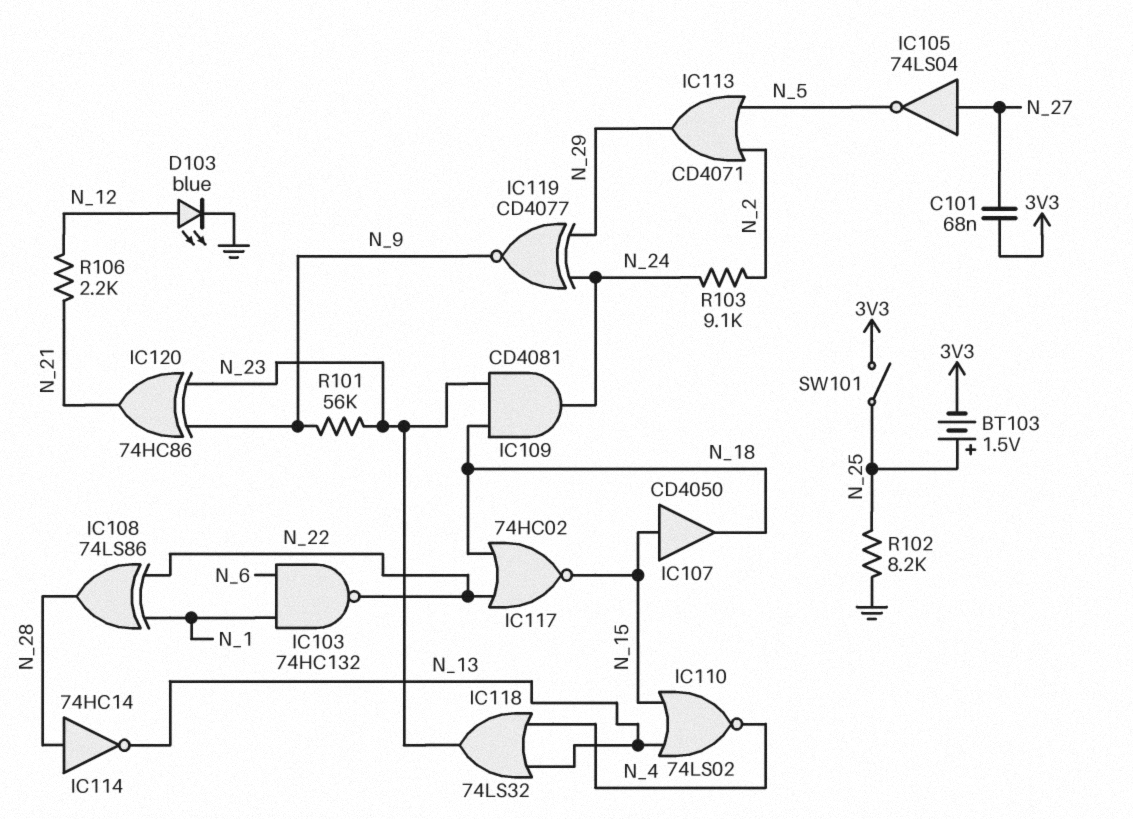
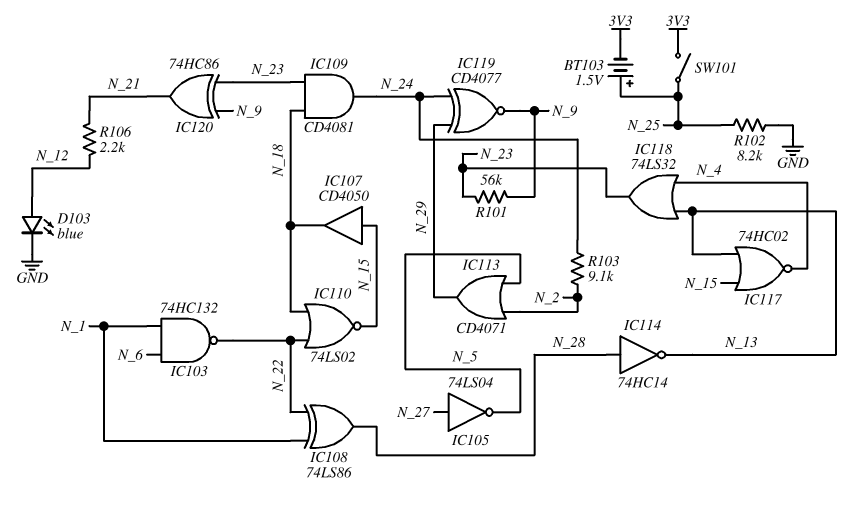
C101: 68nF (3V3, N_27) -> none
IC110: NOR 74LS02 (in N_13, in N_15, out N_4) -> NOR 74LS02 (in N_18, in N_22, out N_15)
IC117: NOR 74HC02 (in N_18, in N_22, out N_15) -> NOR 74HC02 (in N_13, in N_15, out N_4)

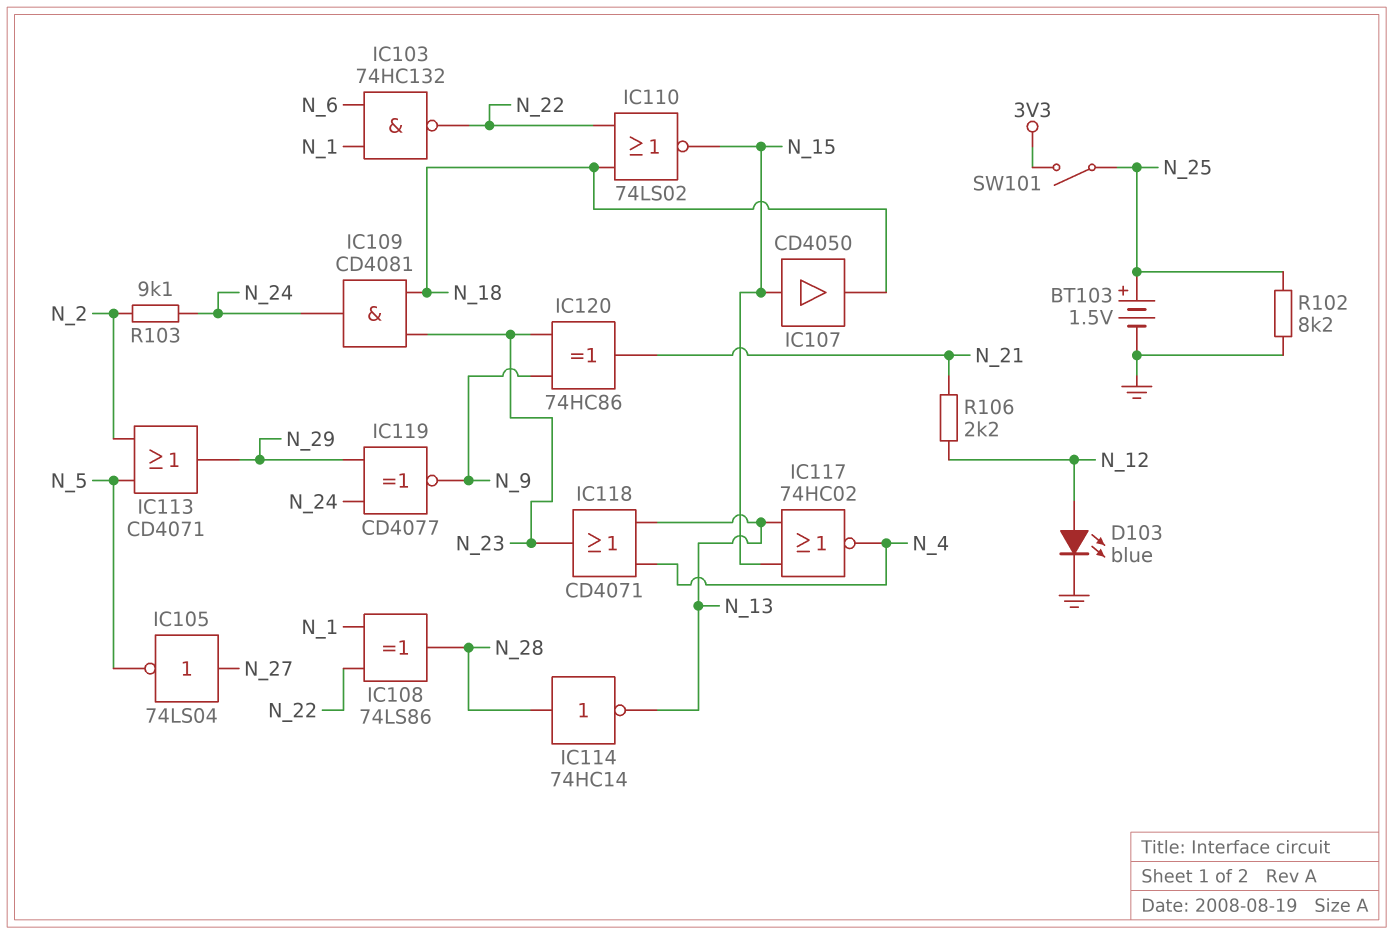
BT103: 1.5V (plus N_25, minus 3V3) -> 1.5V (plus N_25, minus GND)
IC118: OR 74LS32 (in N_4, in N_13, out N_23) -> OR CD4071 (in N_4, in N_13, out N_23)
R101: 56k (N_9, N_23) -> none

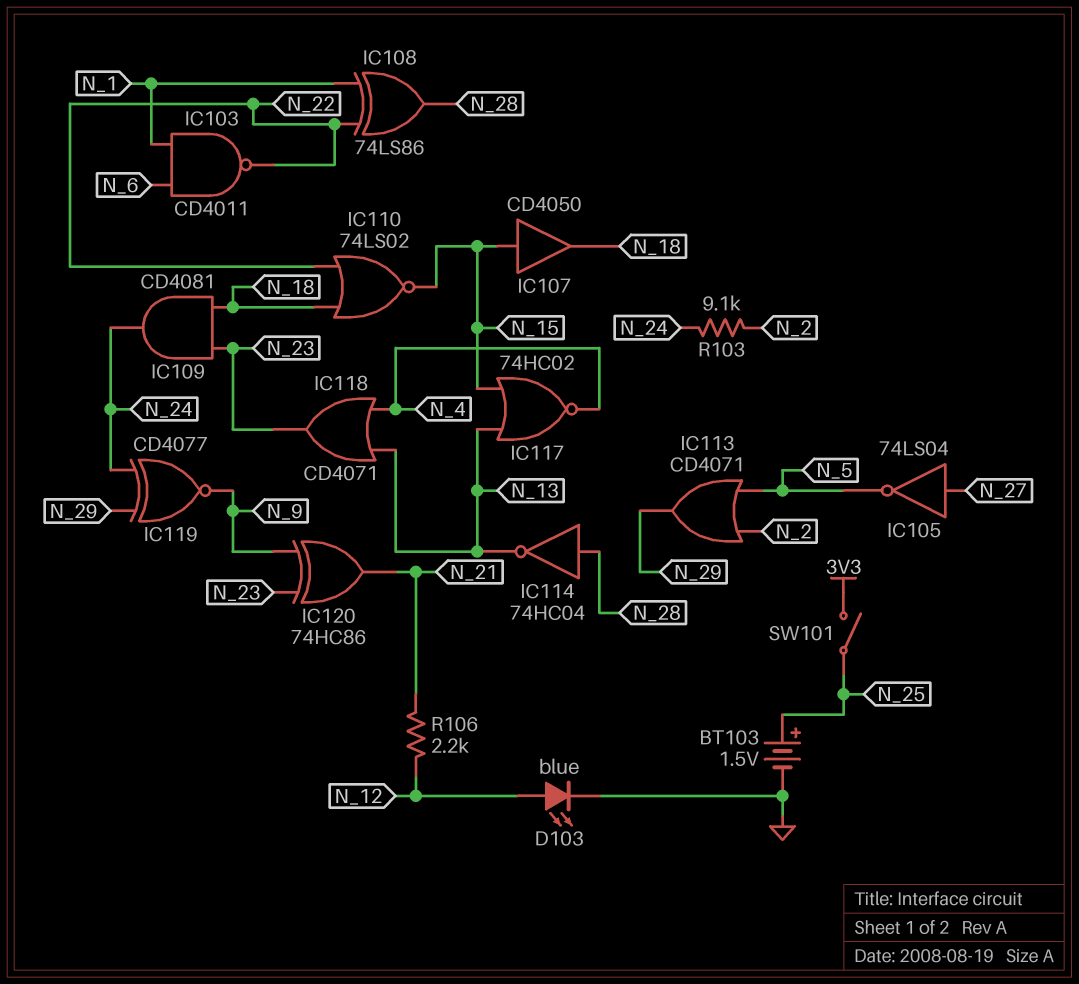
IC103: NAND 74HC132 (in N_1, in N_6, out N_22) -> NAND CD4011 (in N_1, in N_6, out N_22)
IC114: NOT 74HC14 (in N_28, out N_13) -> NOT 74HC04 (in N_28, out N_13)
R102: 8.2k (GND, N_25) -> none

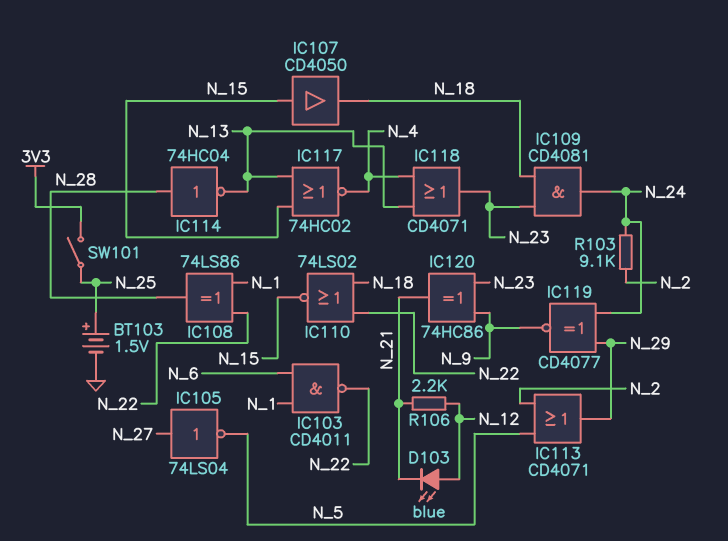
D103: LED blue (A N_12, K GND) -> LED blue (A N_12, K N_21)

